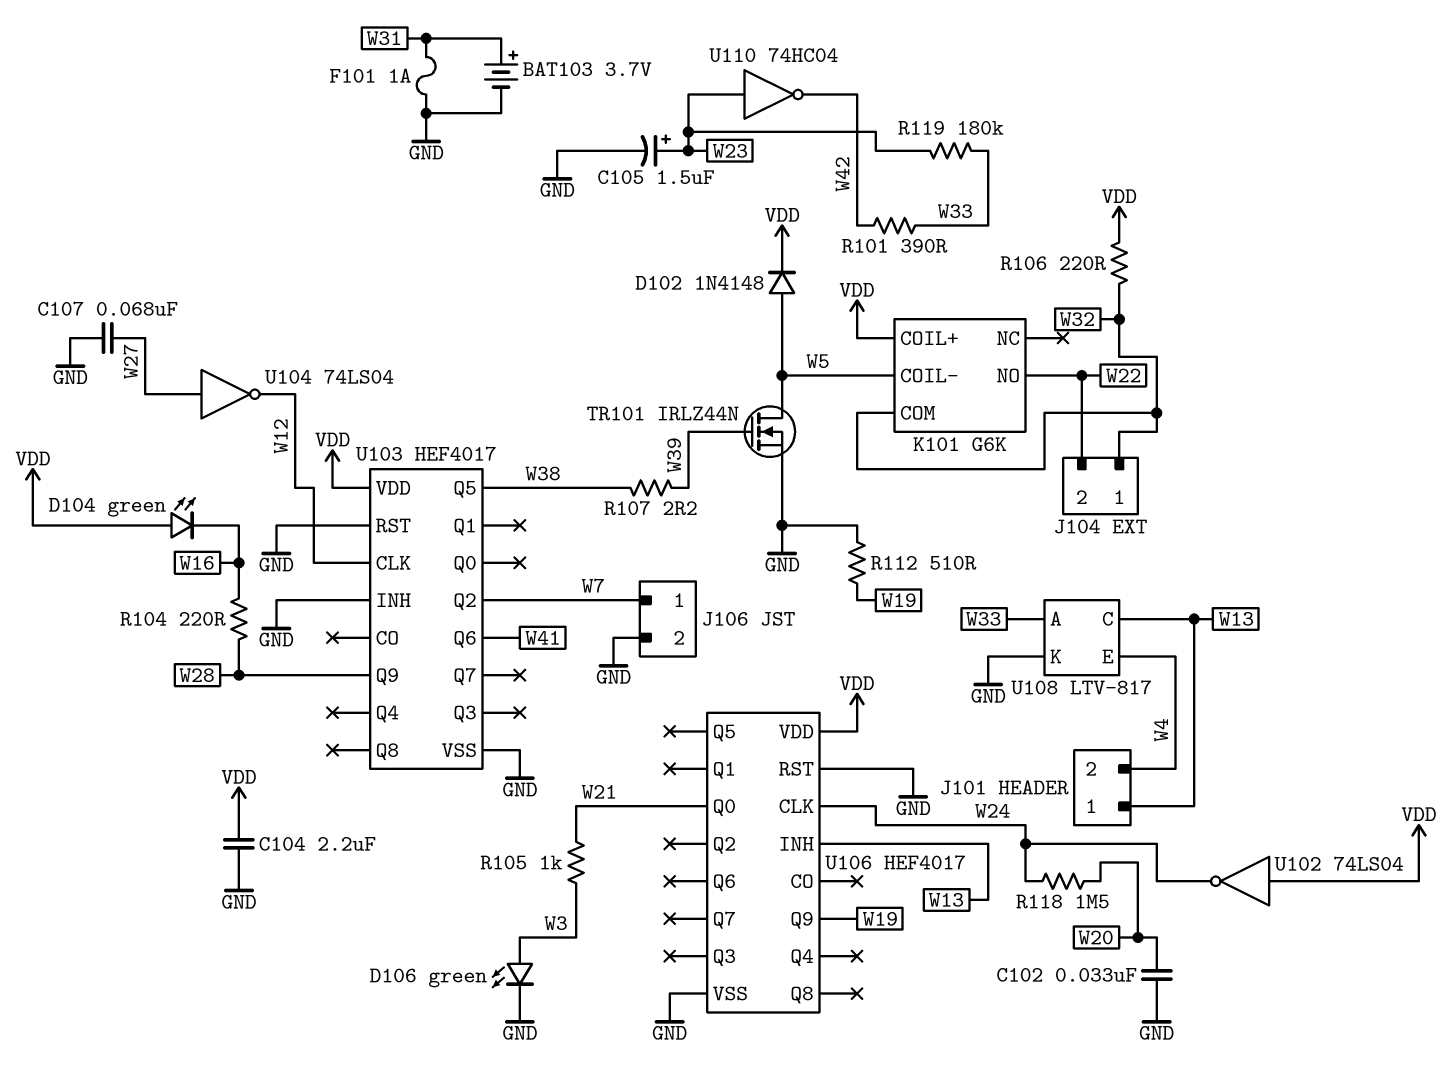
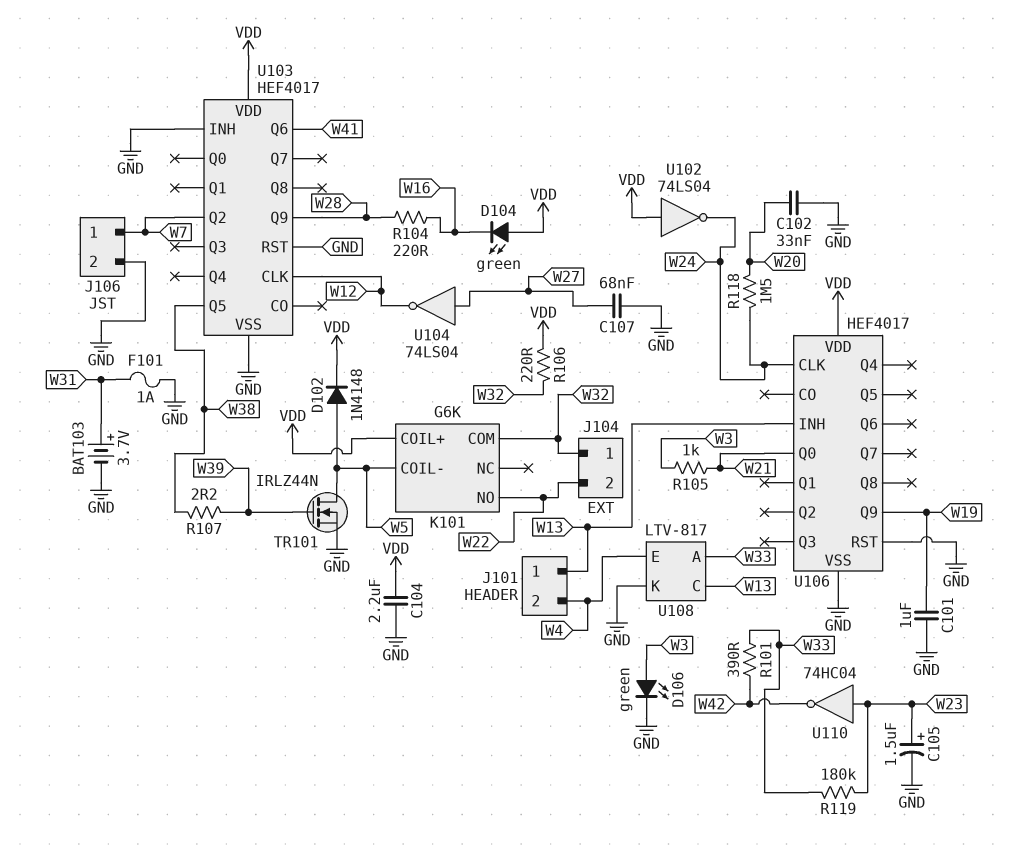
C101: none -> 1uF (GND, W19)
R112: 510 (GND, W19) -> none

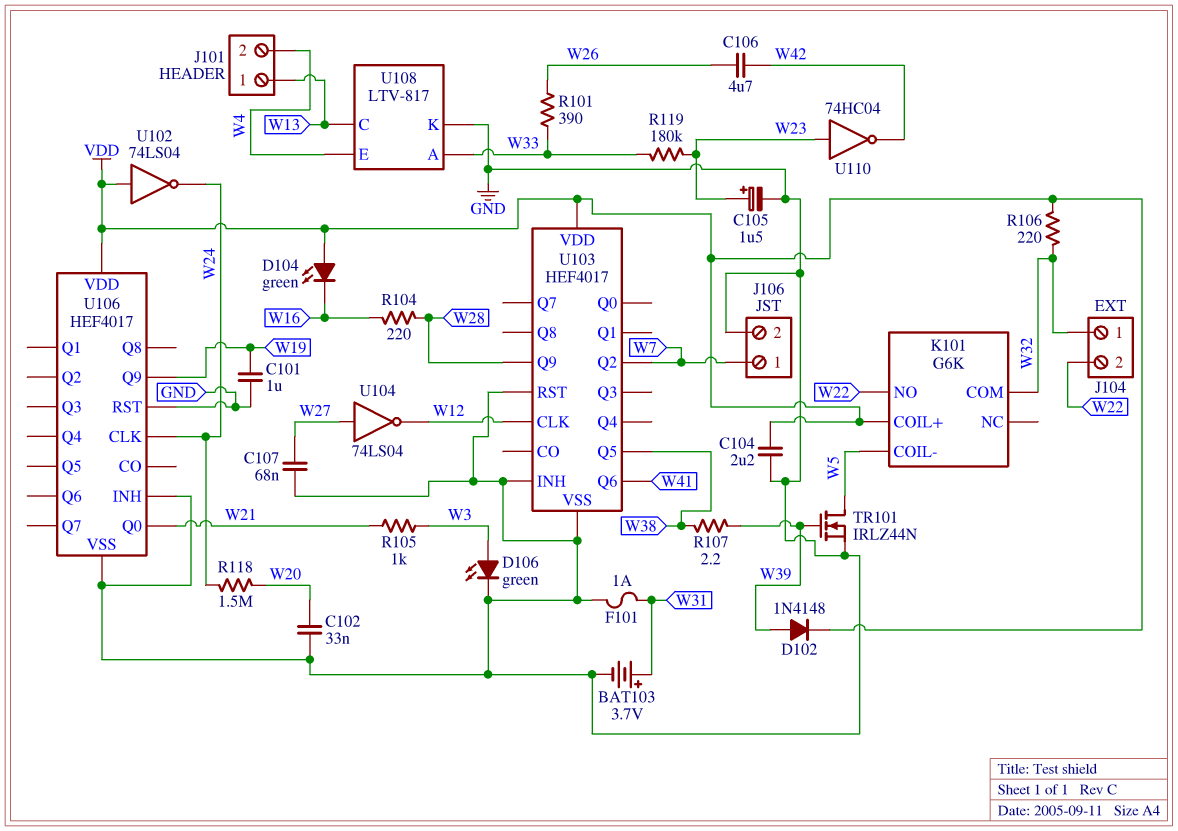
C106: none -> 4.7uF (W26, W42)
D102: diode 1N4148 (A W5, K VDD) -> diode 1N4148 (A W39, K VDD)
R101: 390 (W33, W42) -> 390 (W26, W33)
U106 pin INH: W13 -> GND

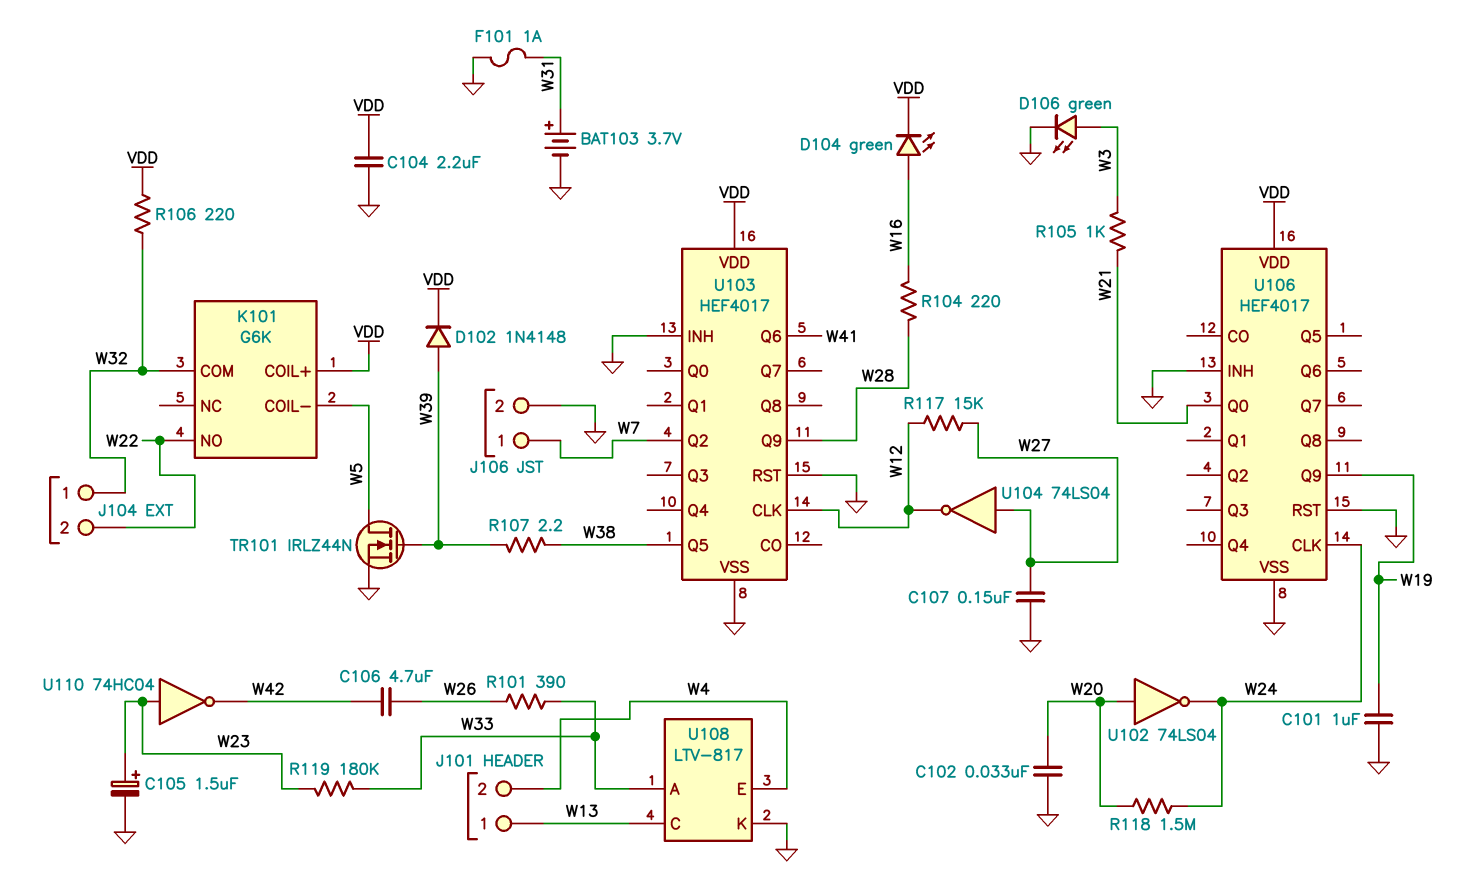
C107: 68nF (GND, W27) -> 150nF (GND, W27)
D104: LED green (A VDD, K W16) -> LED green (A W16, K VDD)
R117: none -> 15k (W12, W27)
U102: NOT 74LS04 (in VDD, out W24) -> NOT 74LS04 (in W20, out W24)

